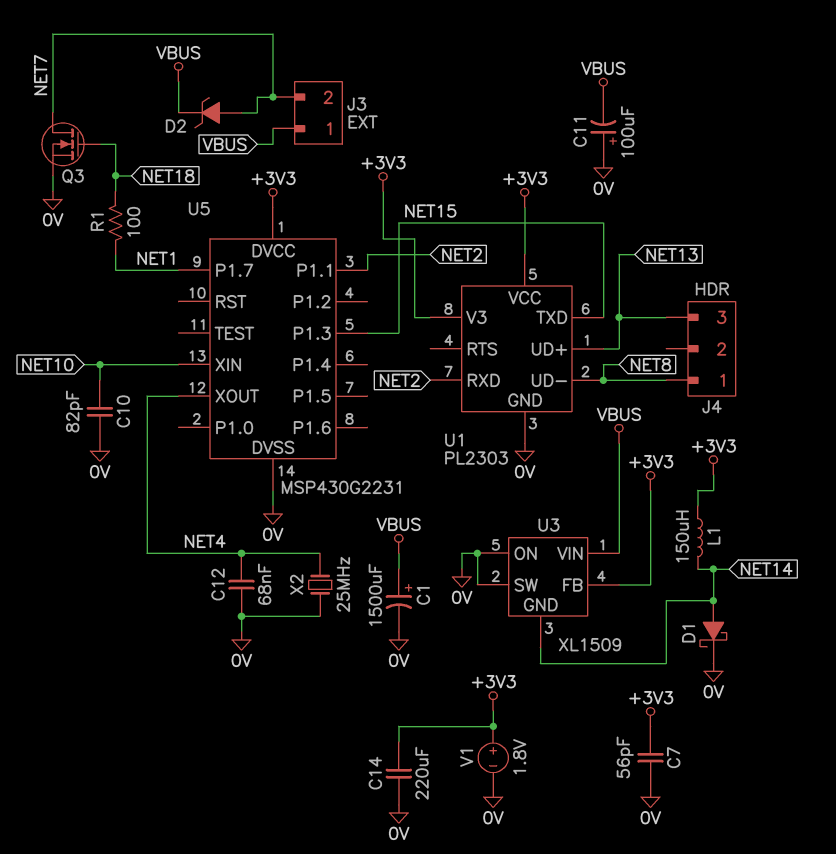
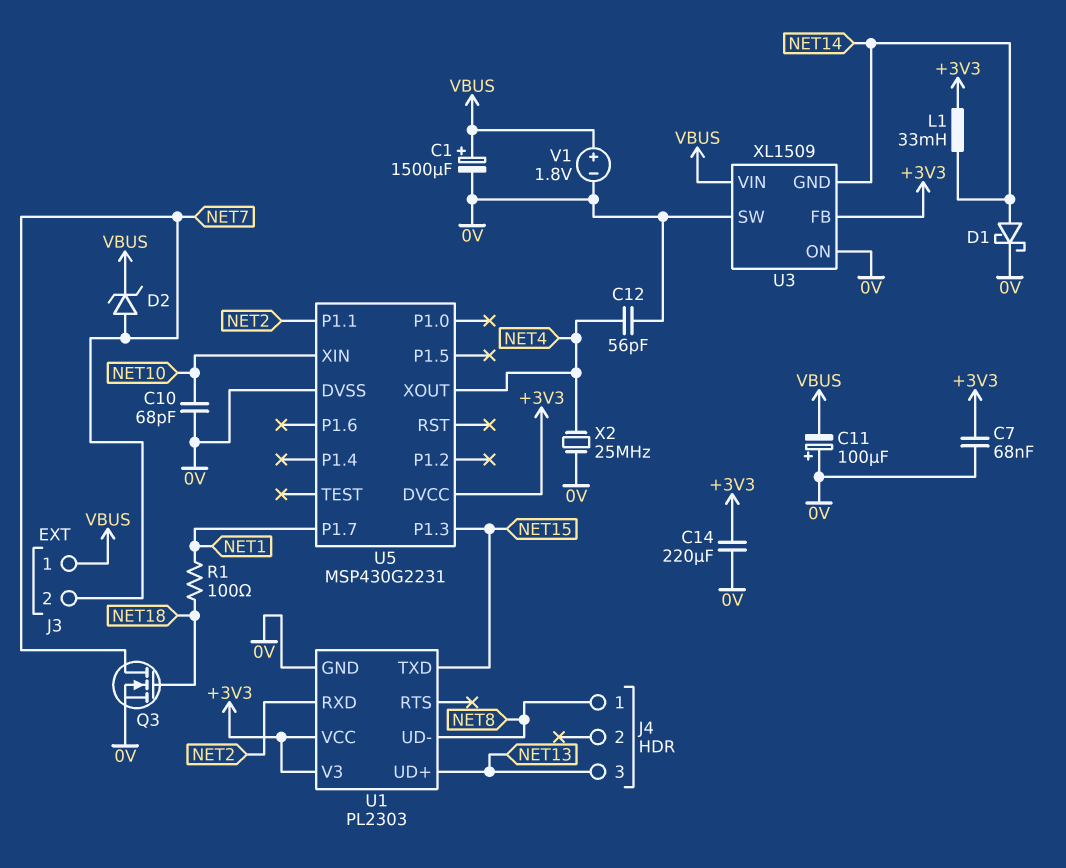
C7: 56pF (+3V3, 0V) -> 68nF (+3V3, 0V)
C10: 82pF (0V, NET10) -> 68pF (0V, NET10)
C12: 68nF (0V, NET4) -> 56pF (0V, NET4)
L1: 150uH (+3V3, NET14) -> 33mH (+3V3, NET14)
V1: 1.8V (plus +3V3, minus 0V) -> 1.8V (plus VBUS, minus 0V)

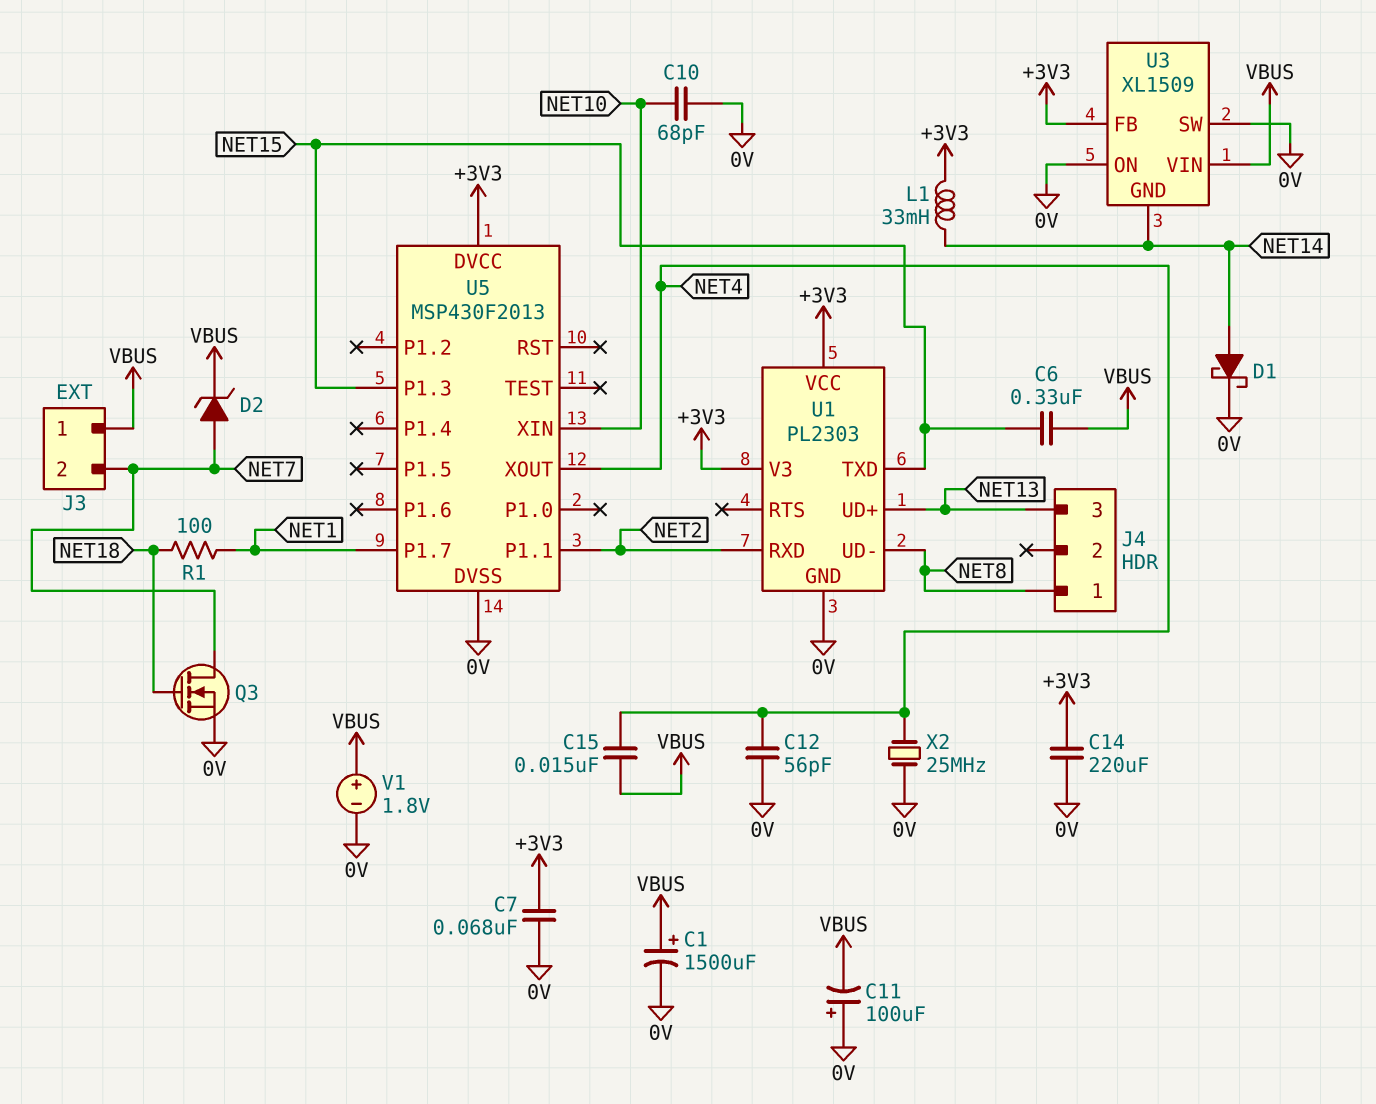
C6: none -> 330nF (NET15, VBUS)
C15: none -> 15nF (NET4, VBUS)
U5: MSP430G2231 -> MSP430F2013

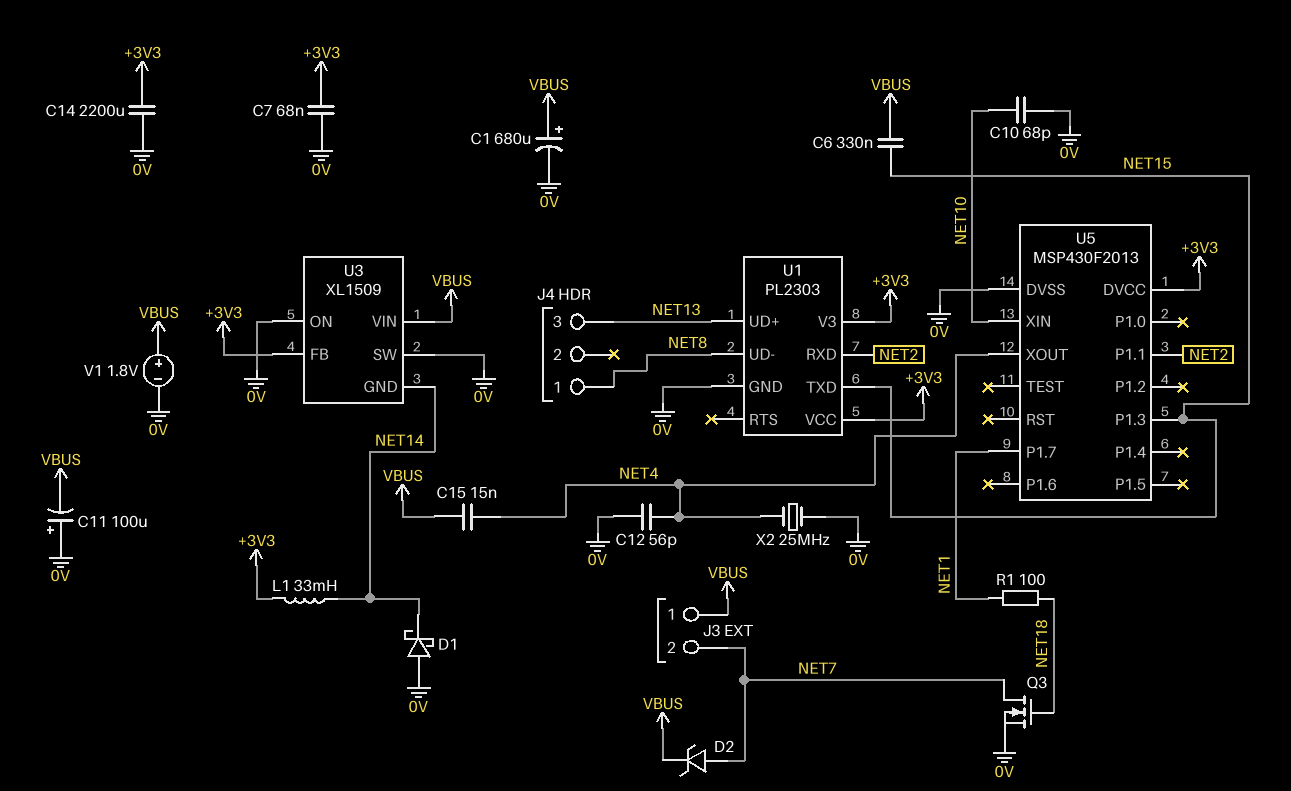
C1: 1500uF (plus VBUS, minus 0V) -> 680uF (plus VBUS, minus 0V)
C14: 220uF (+3V3, 0V) -> 2200uF (+3V3, 0V)
D1: schottky (A NET14, K 0V) -> schottky (A 0V, K NET14)

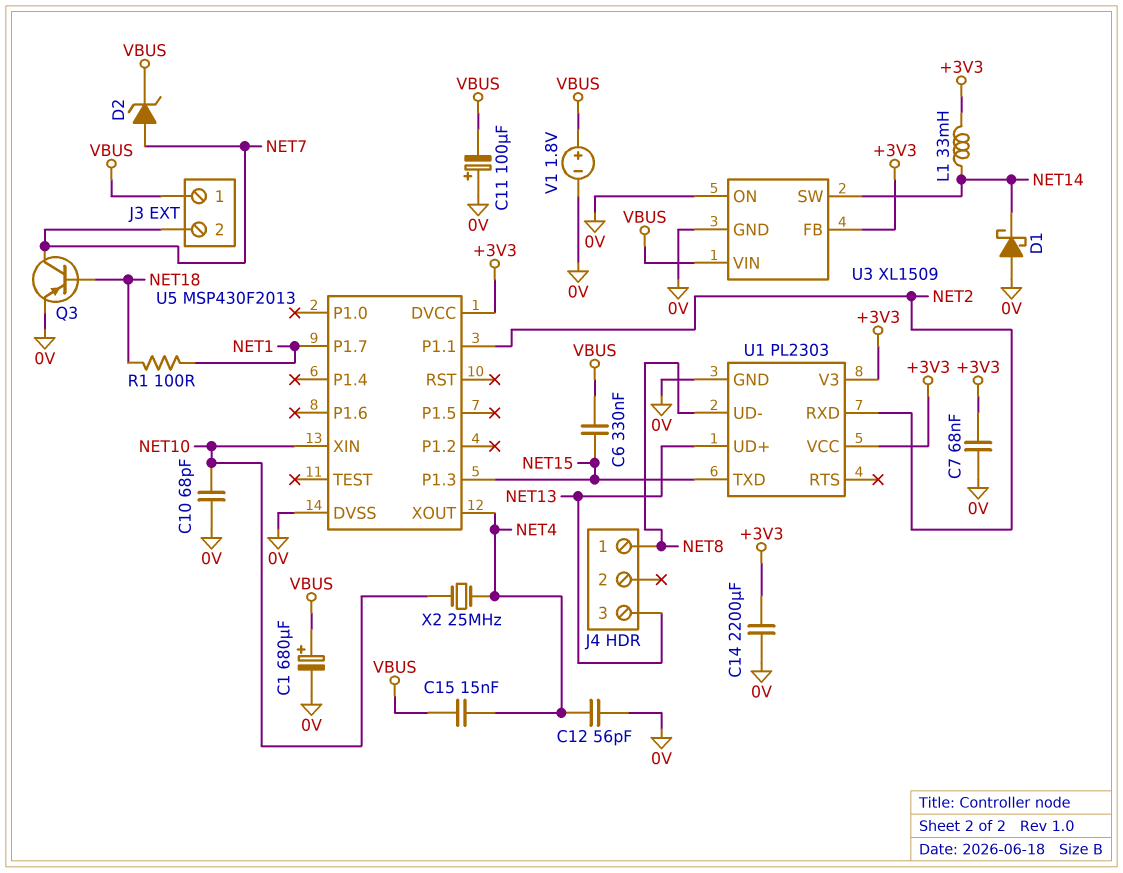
Q3: NMOS (G NET18, D NET7, S 0V) -> PNP (B NET18, C NET7, E 0V)
U3 pin GND: NET14 -> 0V
U3 pin SW: 0V -> NET14
X2: 25MHz (0V, NET4) -> 25MHz (NET4, NET10)

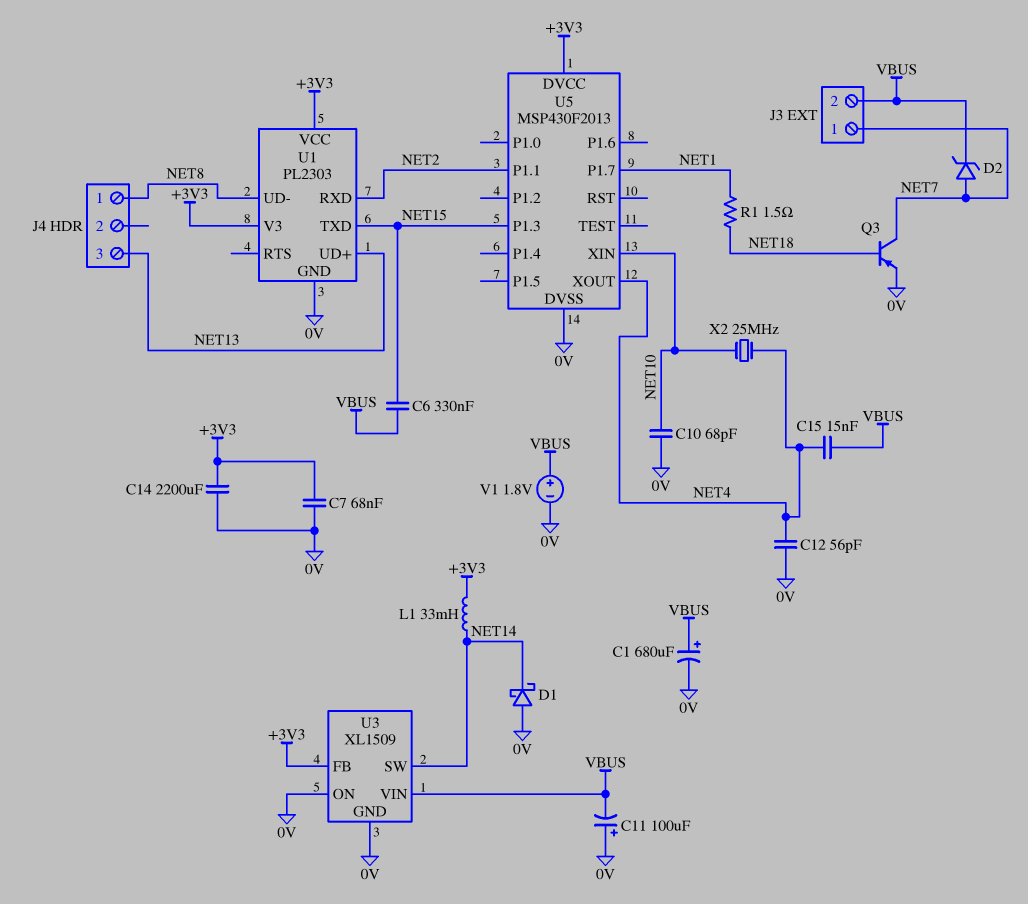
J3 pin 1: VBUS -> NET7
J3 pin 2: NET7 -> VBUS
R1: 100 (NET1, NET18) -> 1.5 (NET1, NET18)

